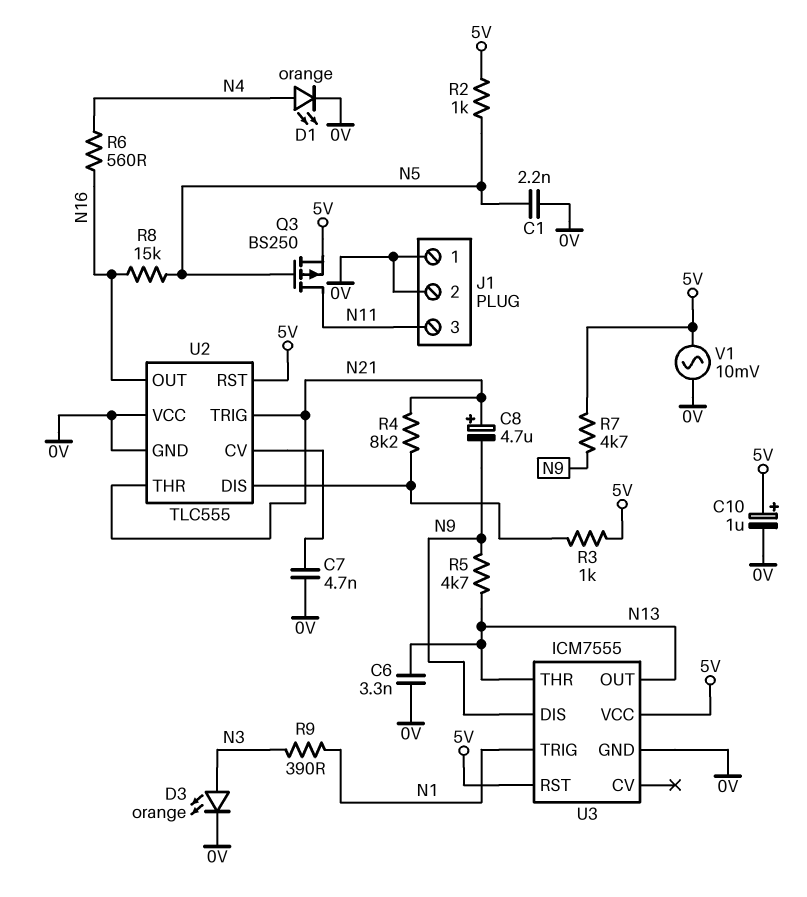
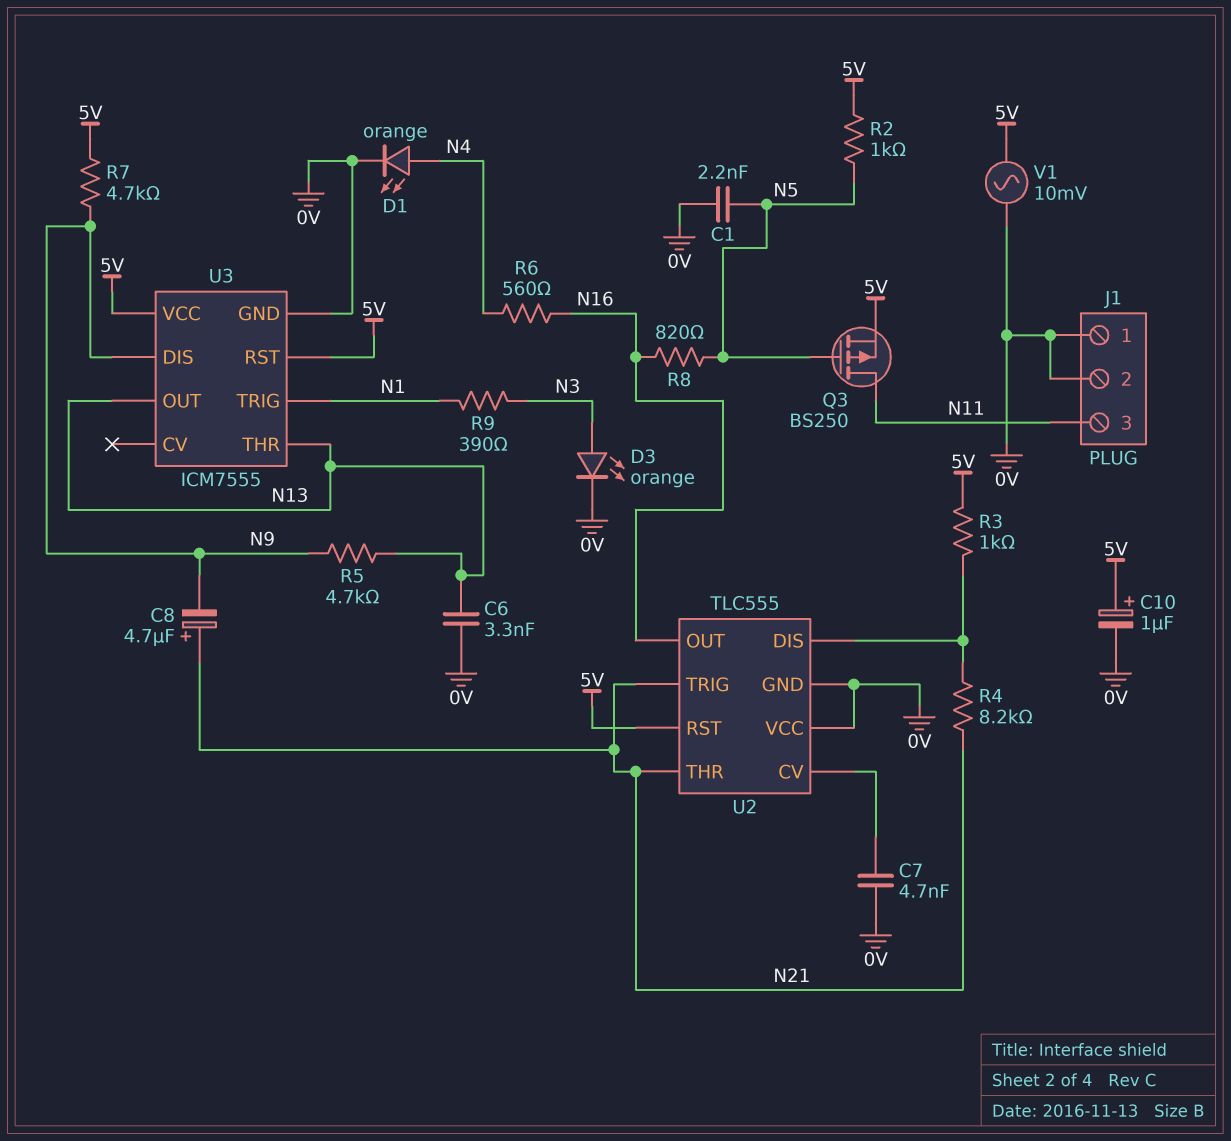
R8: 15k (N5, N16) -> 820 (N5, N16)

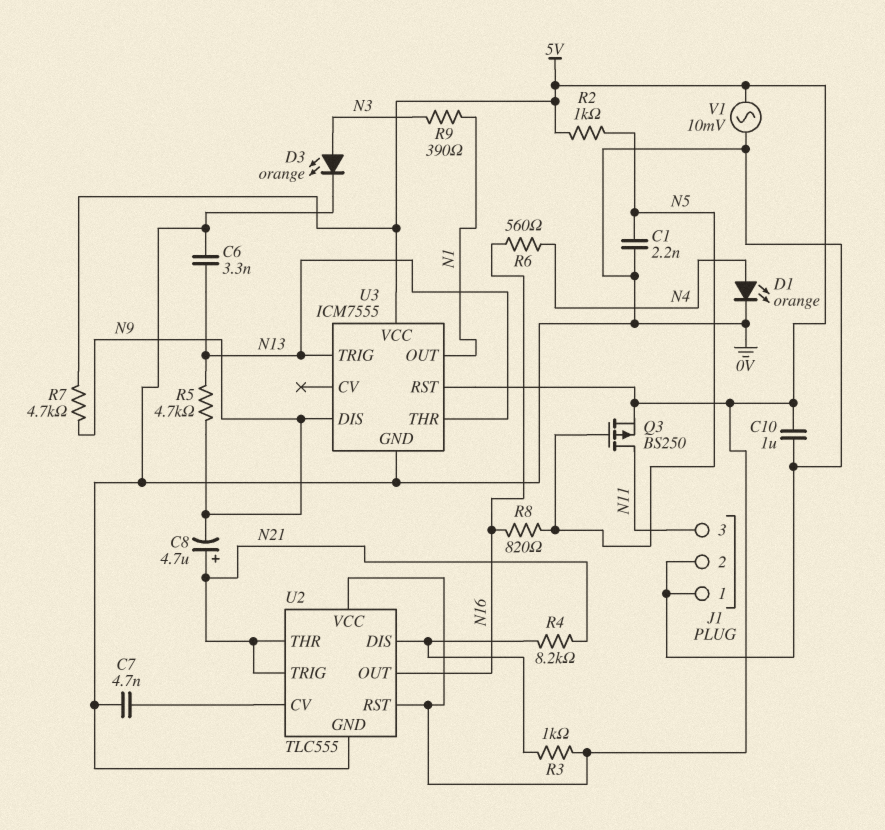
C10: 1uF (plus 5V, minus 0V) -> 1uF (0V, 5V)
U2 pin VCC: 0V -> 5V
U3 pin OUT: N13 -> N1
U3 pin TRIG: N1 -> N13

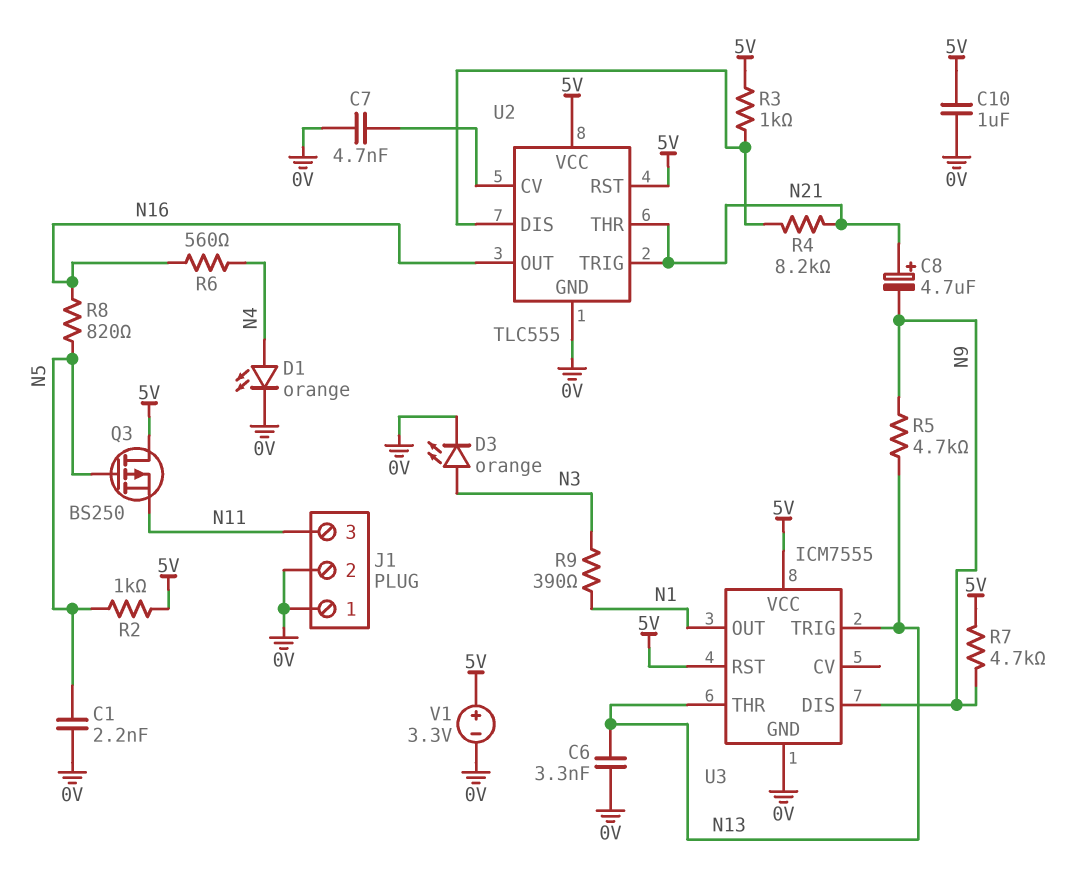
Q3: PMOS BS250 (G N5, D N11, S 5V) -> PMOS BS250 (G N5, D 5V, S N11)
V1: AC 10mV (0V, 5V) -> 3.3V (plus 5V, minus 0V)

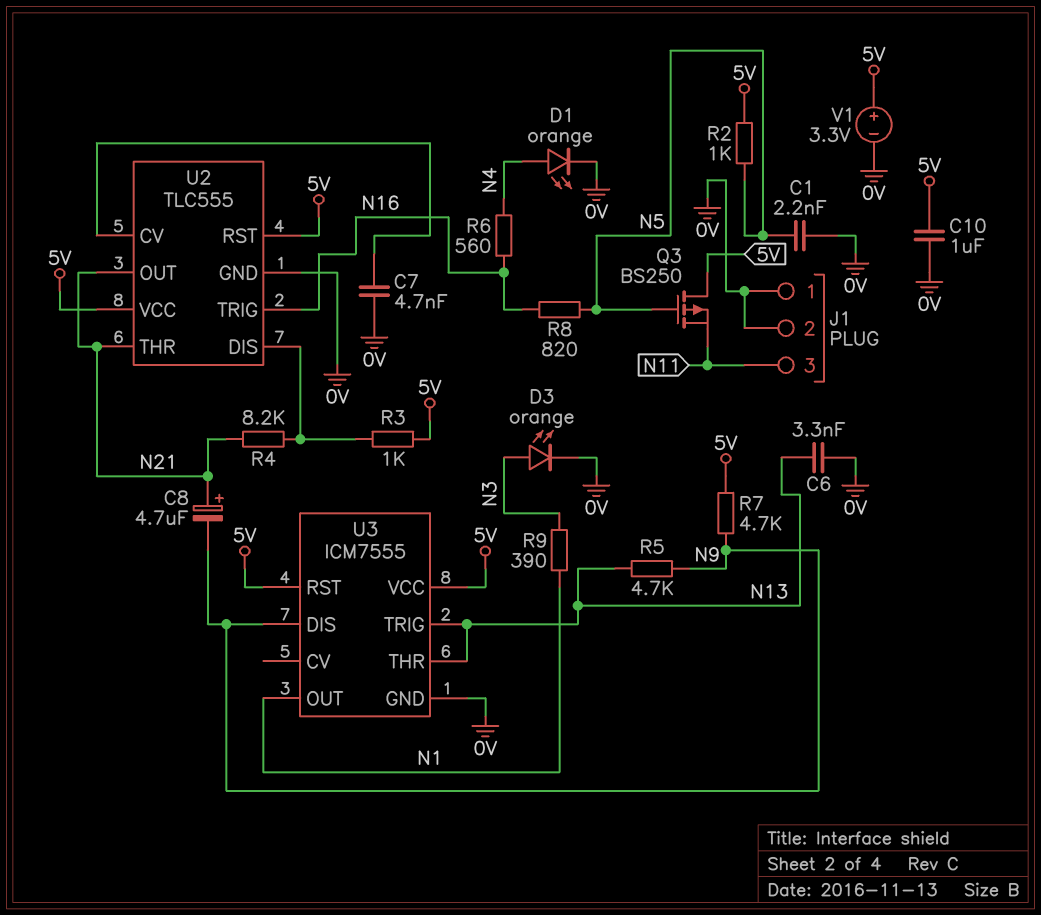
U2 pin OUT: N16 -> N21
U2 pin TRIG: N21 -> N16

